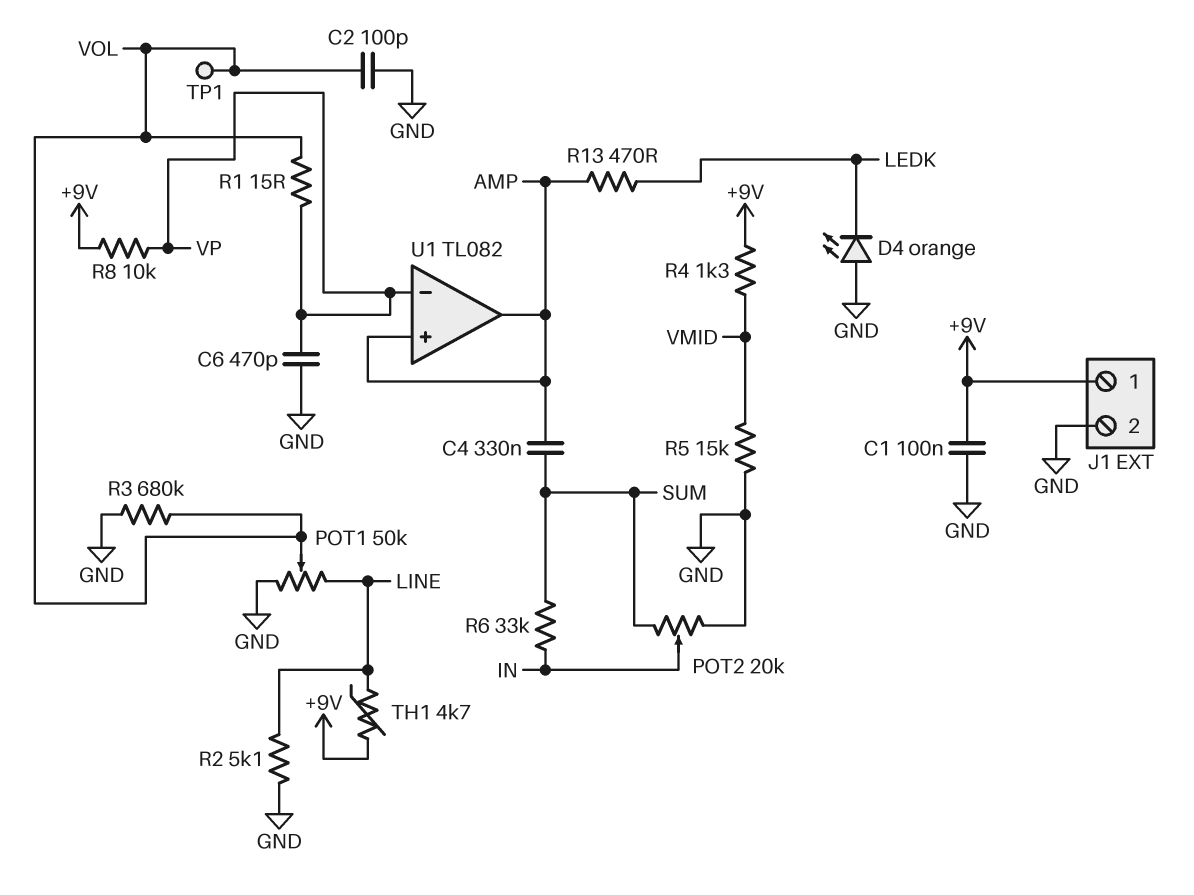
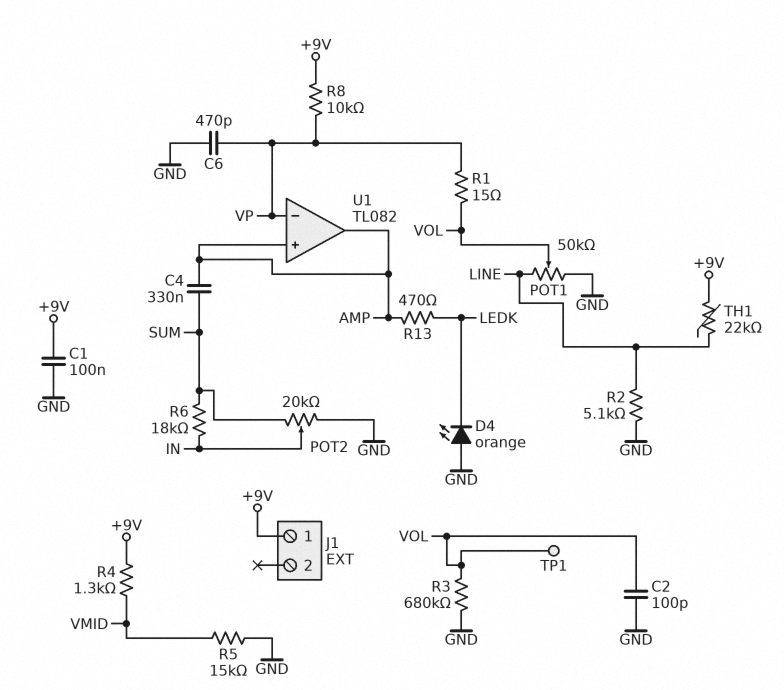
J1 pin 2: GND -> none
R6: 33k (IN, SUM) -> 18k (IN, SUM)
TH1: 4.7k (+9V, LINE) -> 22k (+9V, LINE)

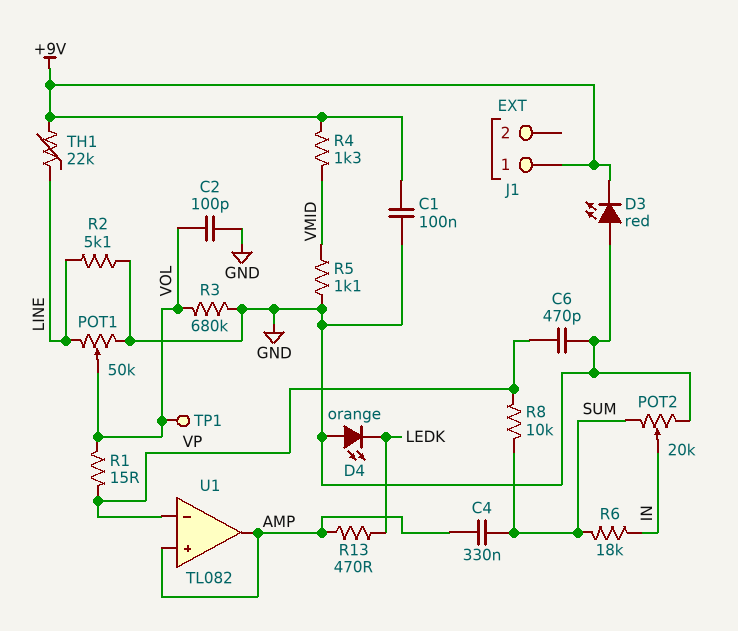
D3: none -> LED red (A GND, K +9V)
R5: 15k (GND, VMID) -> 1.1k (GND, VMID)
R8: 10k (+9V, VP) -> 10k (SUM, VP)

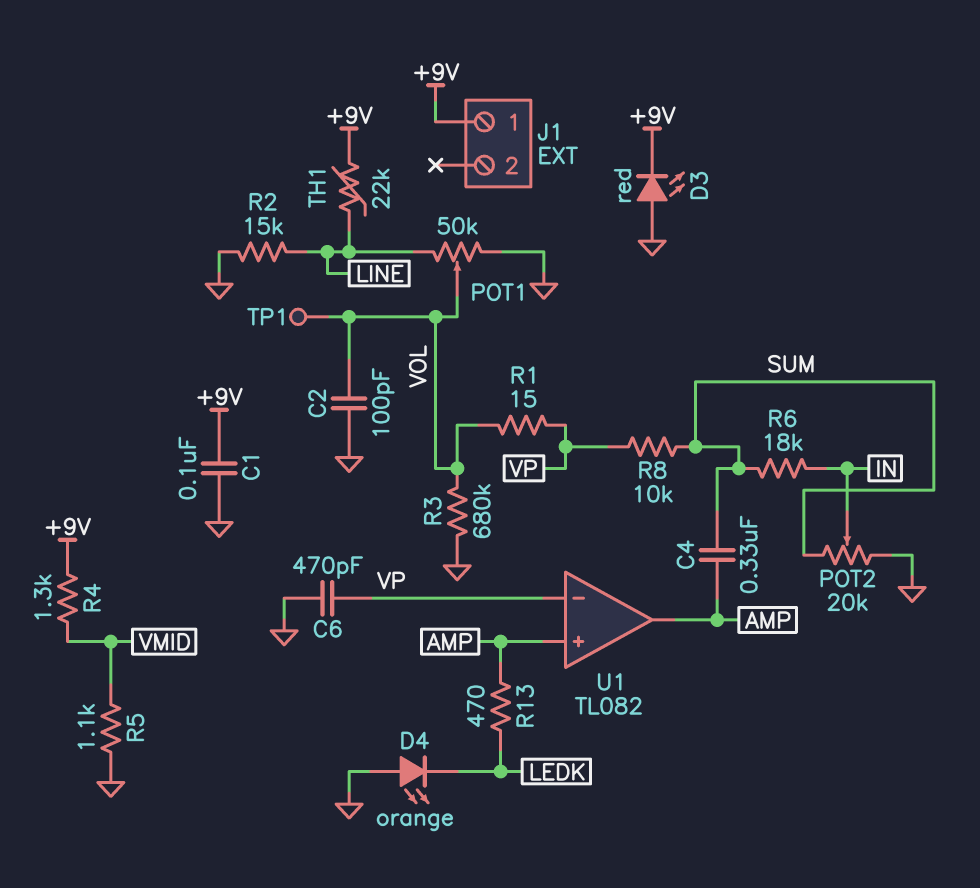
R2: 5.1k (GND, LINE) -> 15k (GND, LINE)

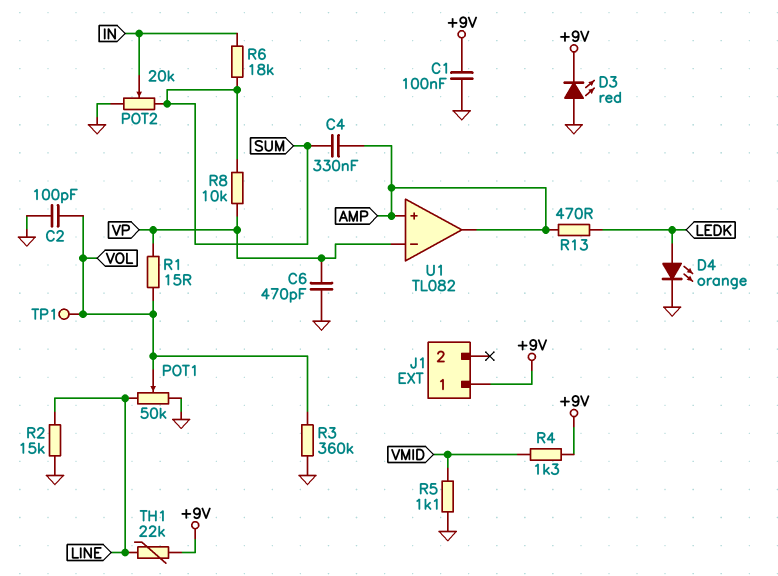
D4: LED orange (A GND, K LEDK) -> LED orange (A LEDK, K GND)
R3: 680k (GND, VOL) -> 360k (GND, VOL)

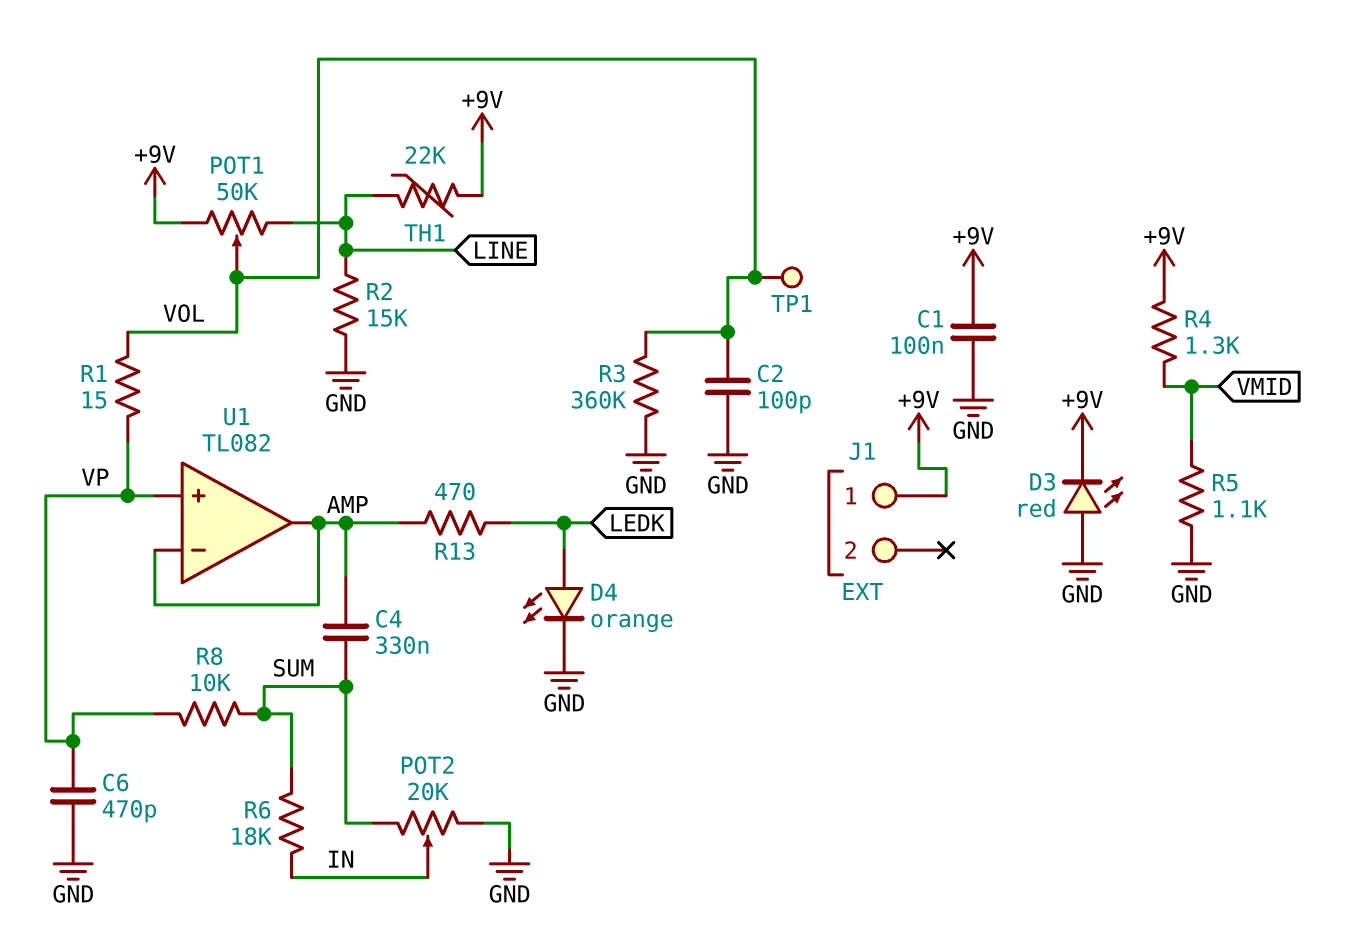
POT1: 50k (GND, LINE, wiper VOL) -> 50k (+9V, LINE, wiper VOL)
U1 pin in+: AMP -> VP
U1 pin in-: VP -> AMP

